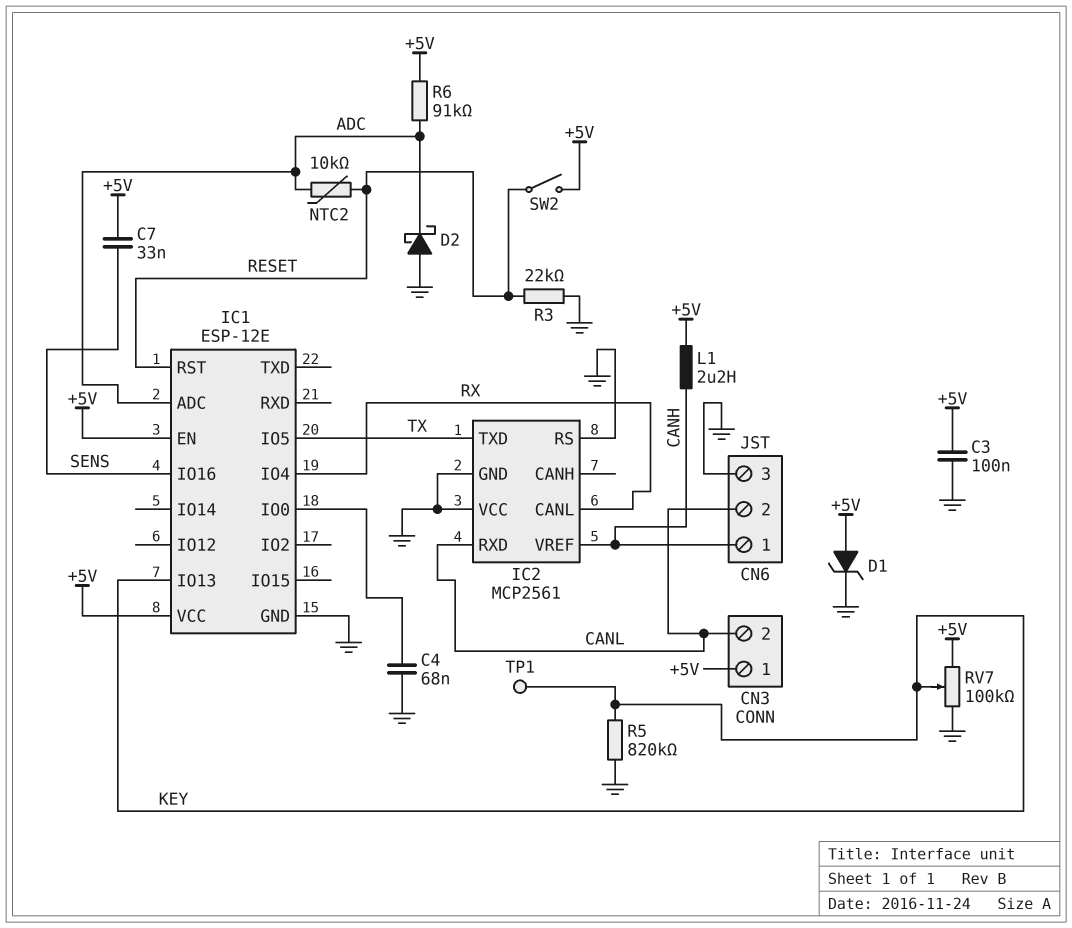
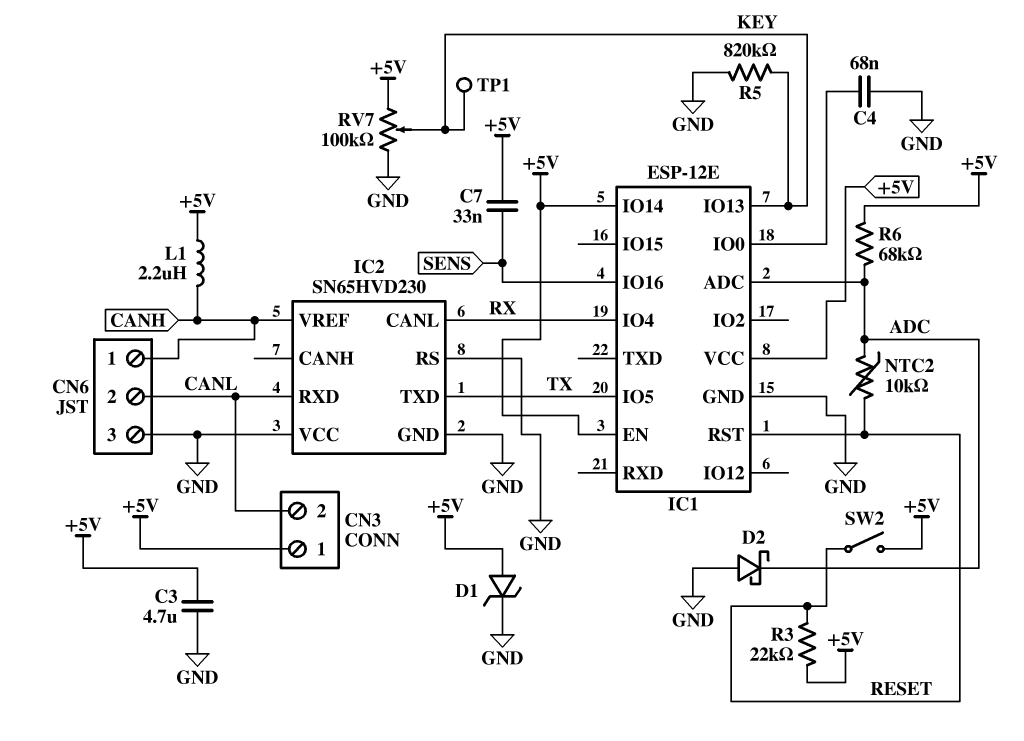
C3: 100nF (+5V, GND) -> 4.7uF (+5V, GND)
IC1 pin IO14: none -> +5V
IC2: MCP2561 -> SN65HVD230
R3: 22k (GND, RESET) -> 22k (+5V, RESET)
R6: 91k (+5V, ADC) -> 68k (+5V, ADC)

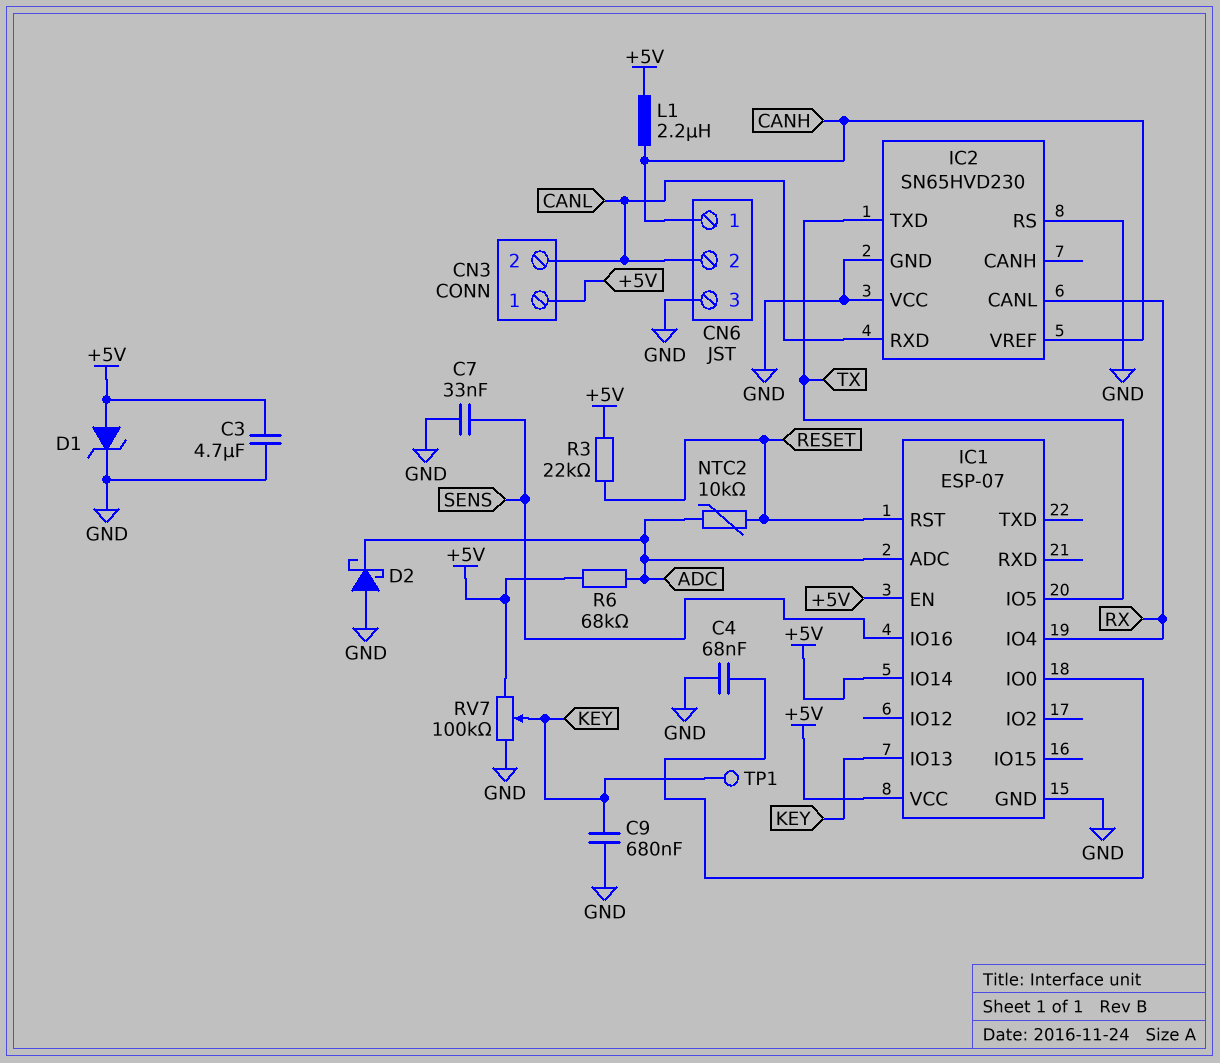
C7: 33nF (+5V, SENS) -> 33nF (GND, SENS)
C9: none -> 680nF (GND, KEY)
IC1: ESP-12E -> ESP-07
R5: 820k (GND, KEY) -> none
SW2: switch (+5V, RESET) -> none

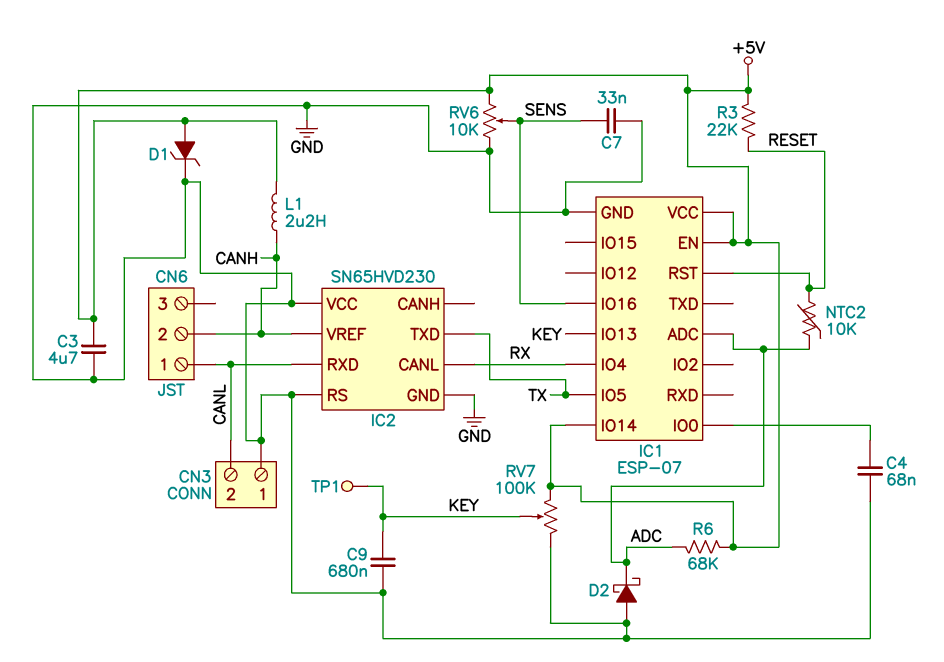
CN3 pin 1: +5V -> GND
CN6 pin 1: CANH -> CANL
CN6 pin 2: CANL -> CANH
CN6 pin 3: GND -> none
RV6: none -> 10k (+5V, GND, wiper SENS)

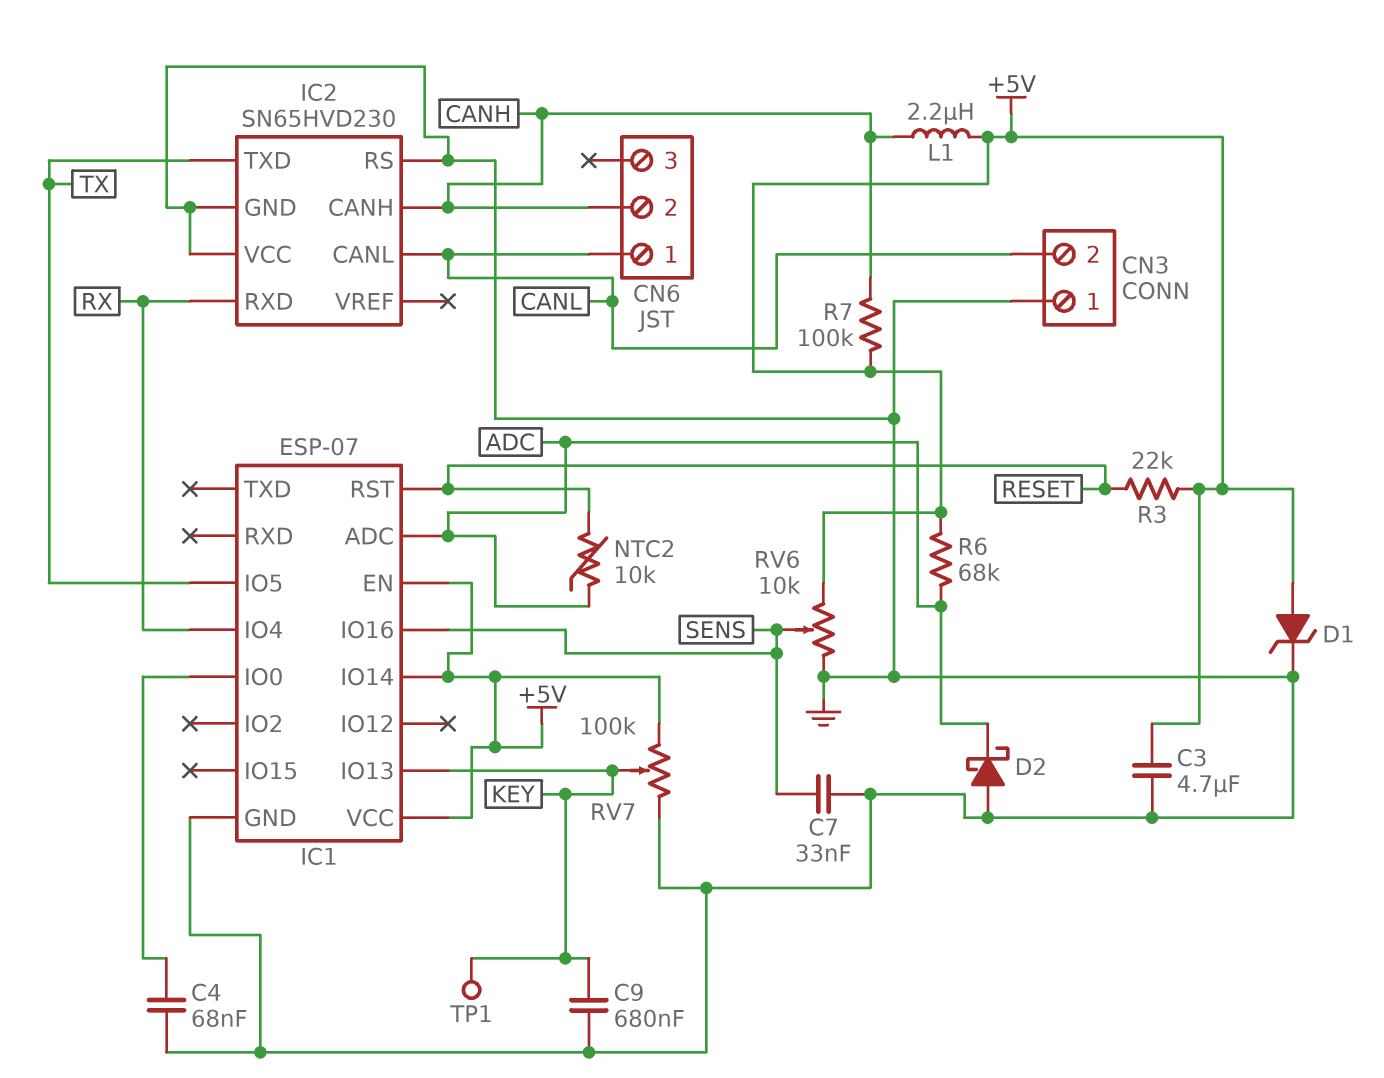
IC2 pin CANH: none -> CANH
IC2 pin CANL: RX -> CANL
IC2 pin RXD: CANL -> RX
IC2 pin VREF: CANH -> none
R7: none -> 100k (+5V, CANH)

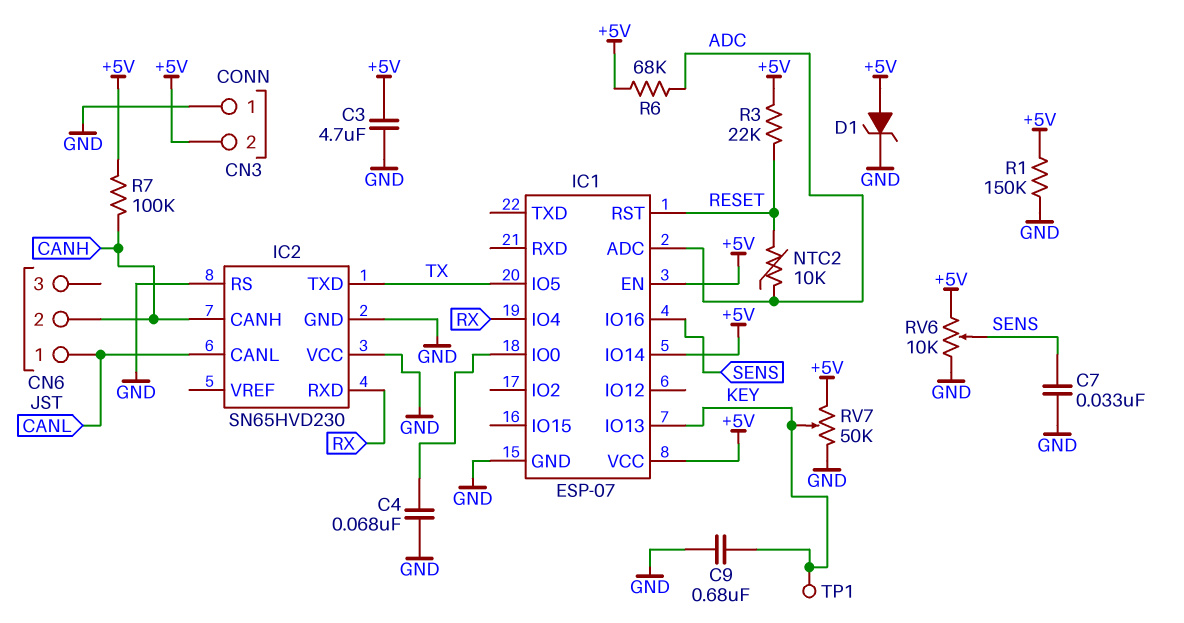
CN3 pin 2: CANL -> +5V
D2: schottky (A GND, K ADC) -> none
L1: 2.2uH (+5V, CANH) -> none
R1: none -> 150k (+5V, GND)
RV7: 100k (+5V, GND, wiper KEY) -> 50k (+5V, GND, wiper KEY)

